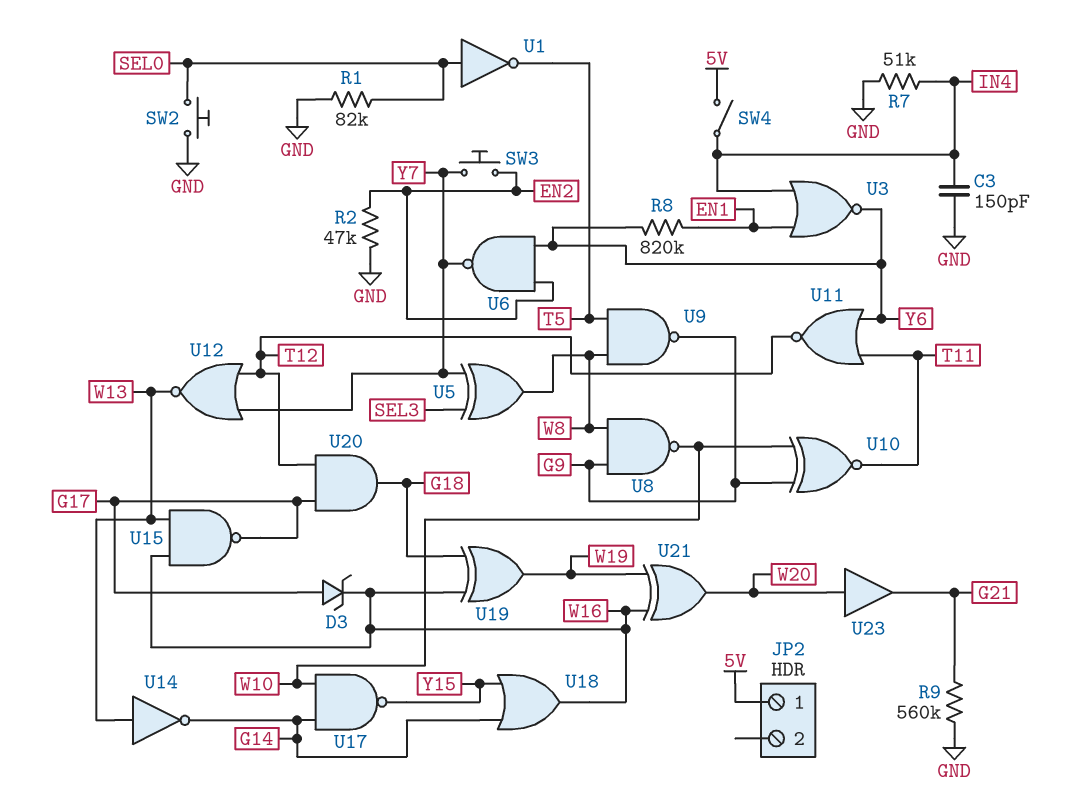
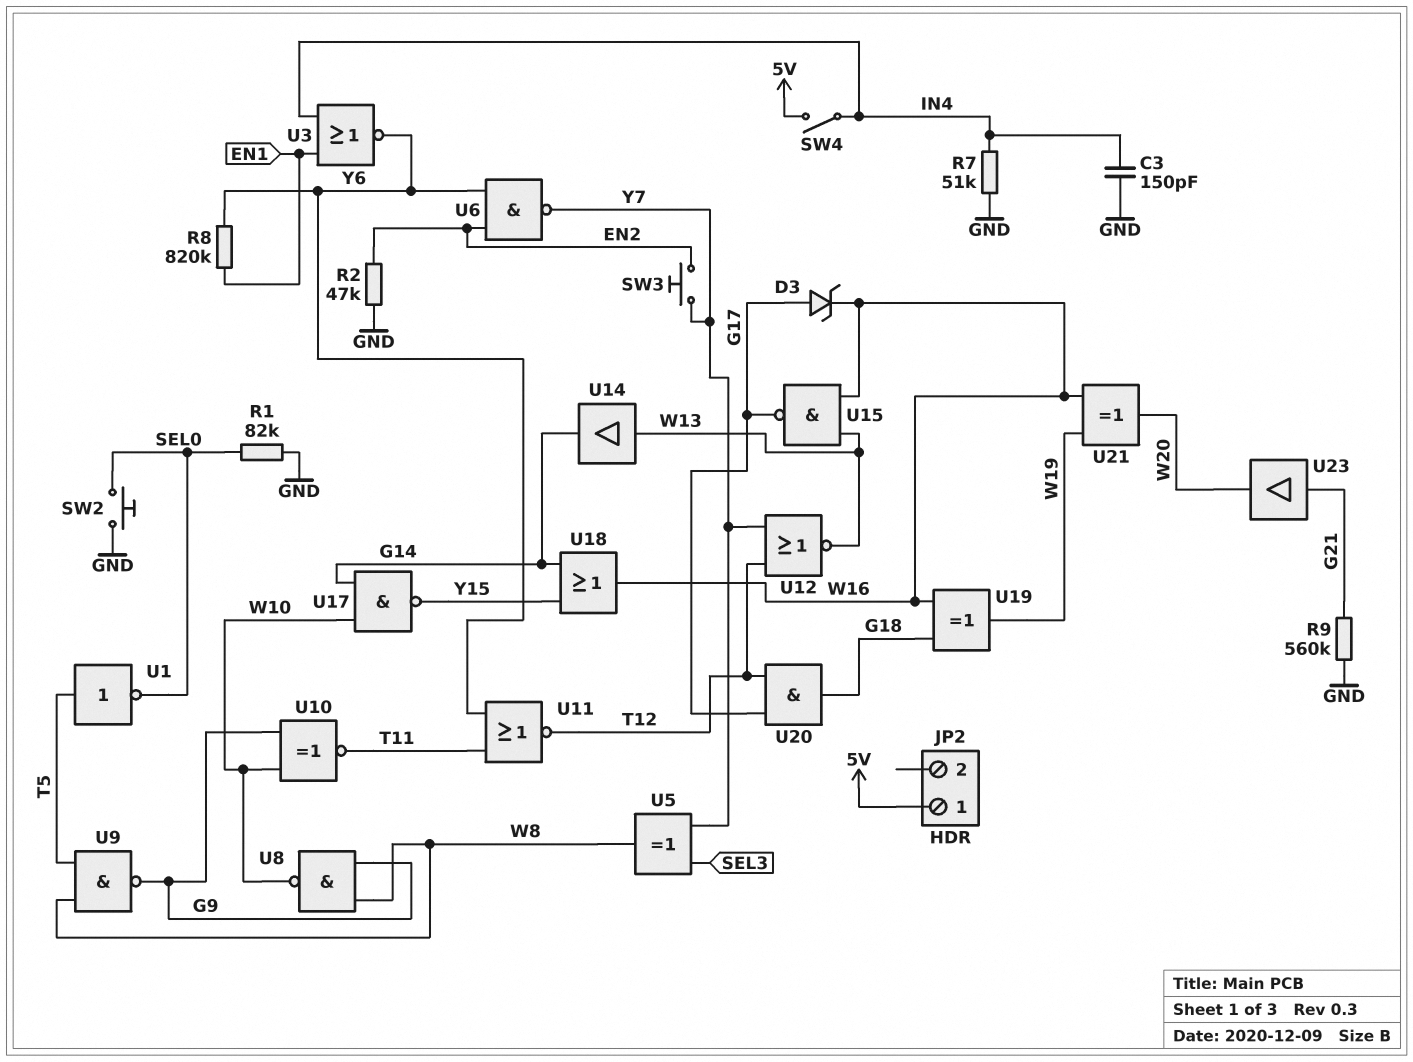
U1: NOT (in SEL0, out T5) -> NOT (in T5, out SEL0)
U14: NOT (in W13, out G14) -> buffer (in W13, out G14)
U23: buffer (in W20, out G21) -> buffer (in G21, out W20)

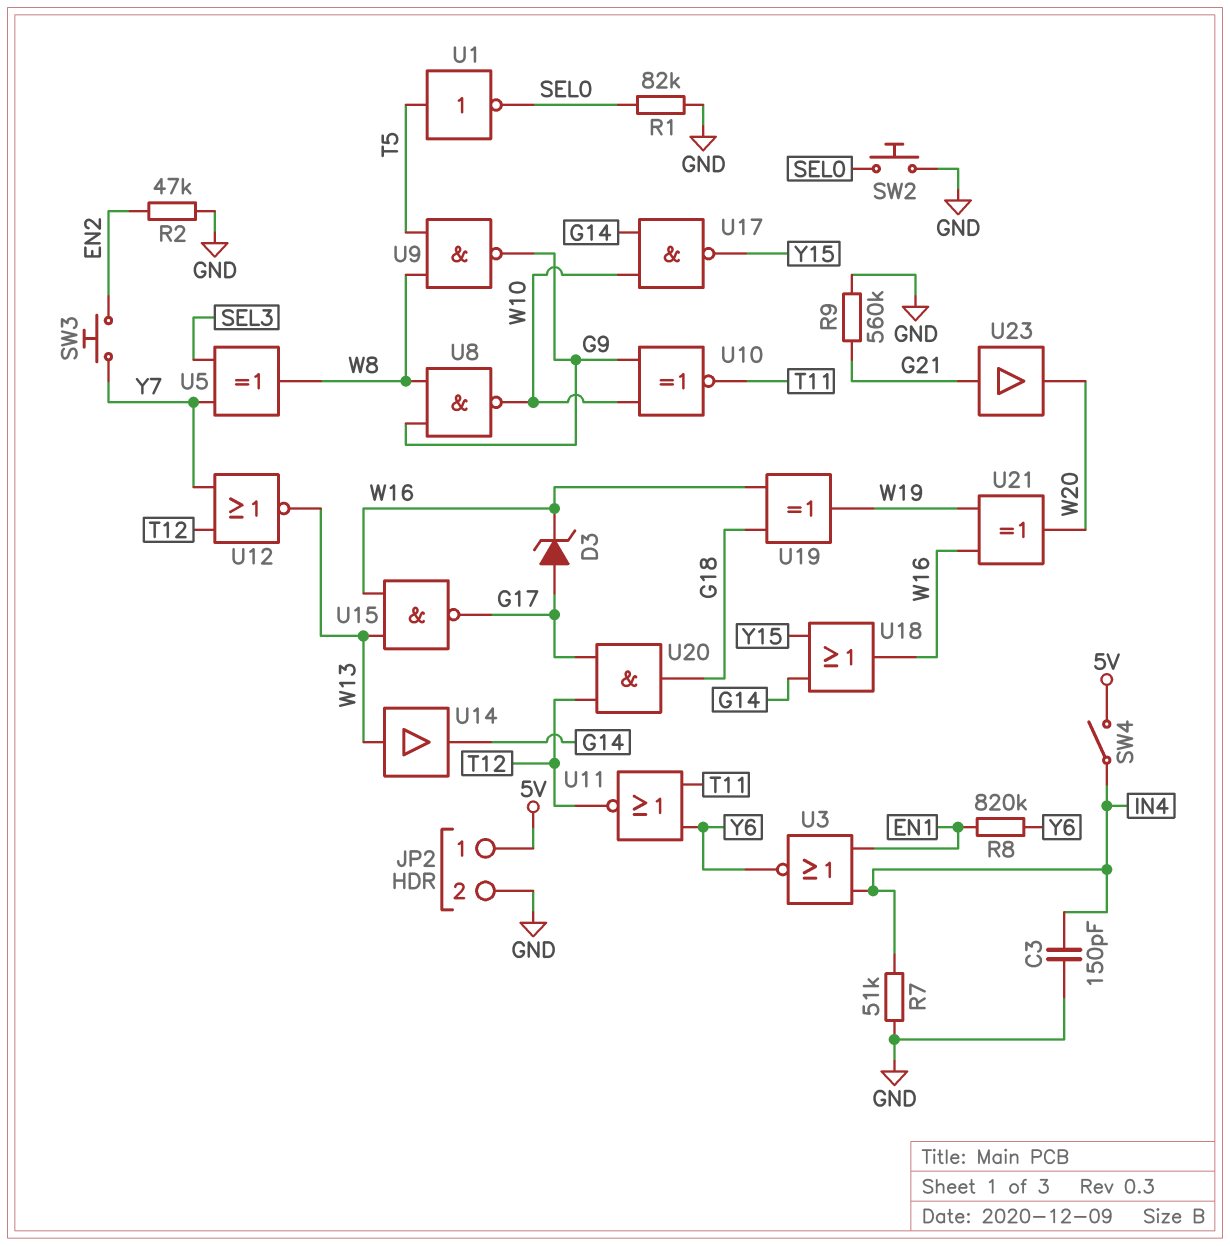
JP2 pin 2: none -> GND
U6: NAND (in EN2, in Y6, out Y7) -> none

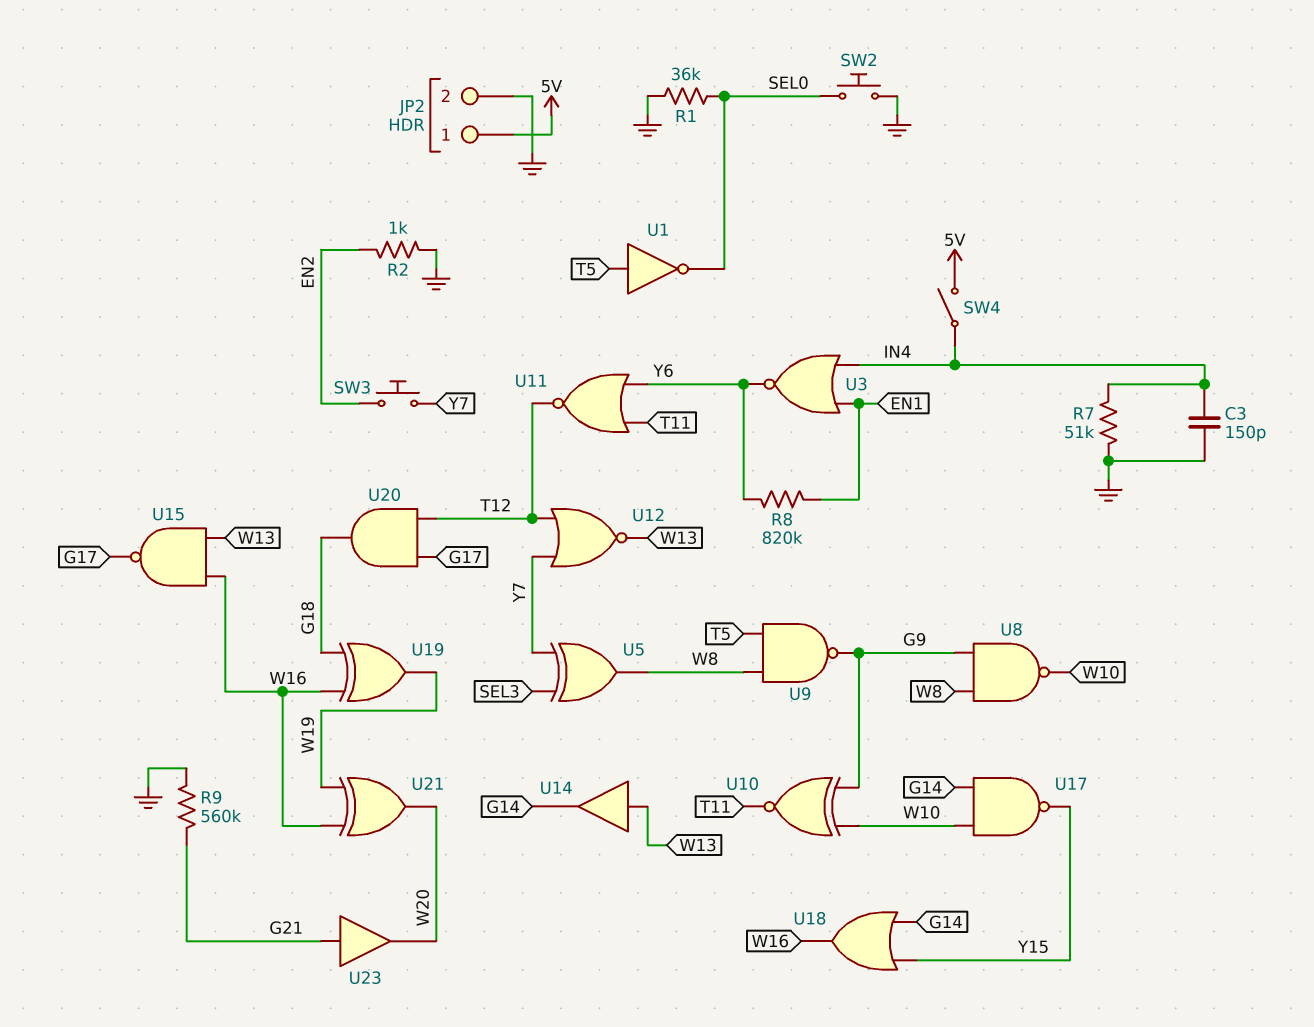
D3: zener (A G17, K W16) -> none
R1: 82k (GND, SEL0) -> 36k (GND, SEL0)
R2: 47k (EN2, GND) -> 1k (EN2, GND)

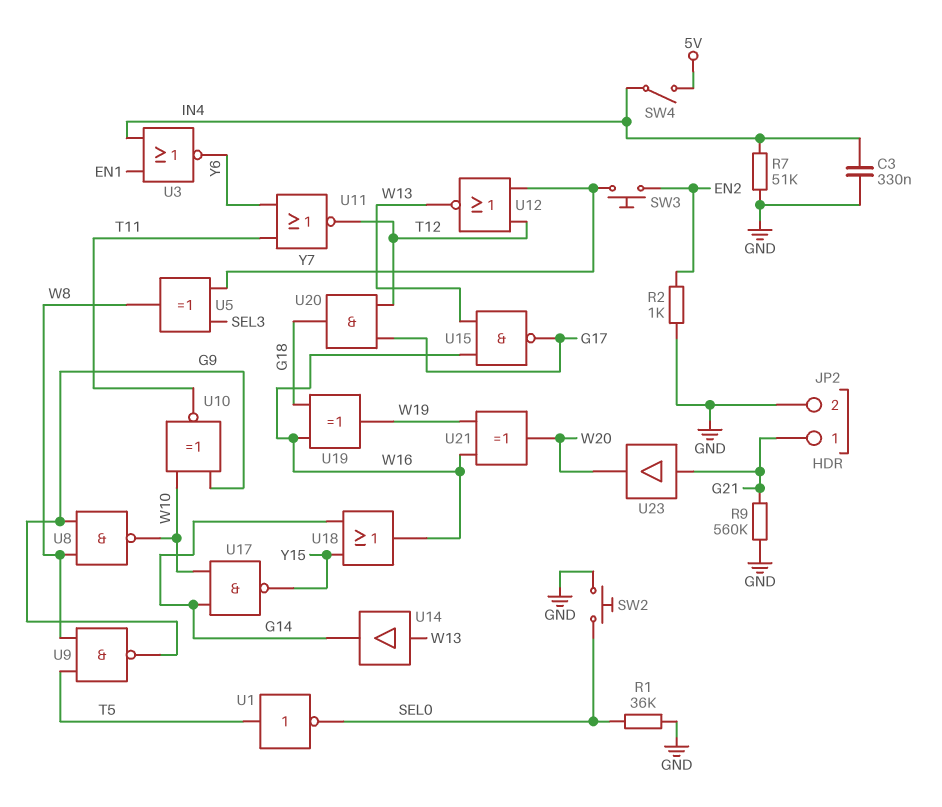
C3: 150pF (GND, IN4) -> 330nF (GND, IN4)
JP2 pin 1: 5V -> G21
R8: 820k (EN1, Y6) -> none

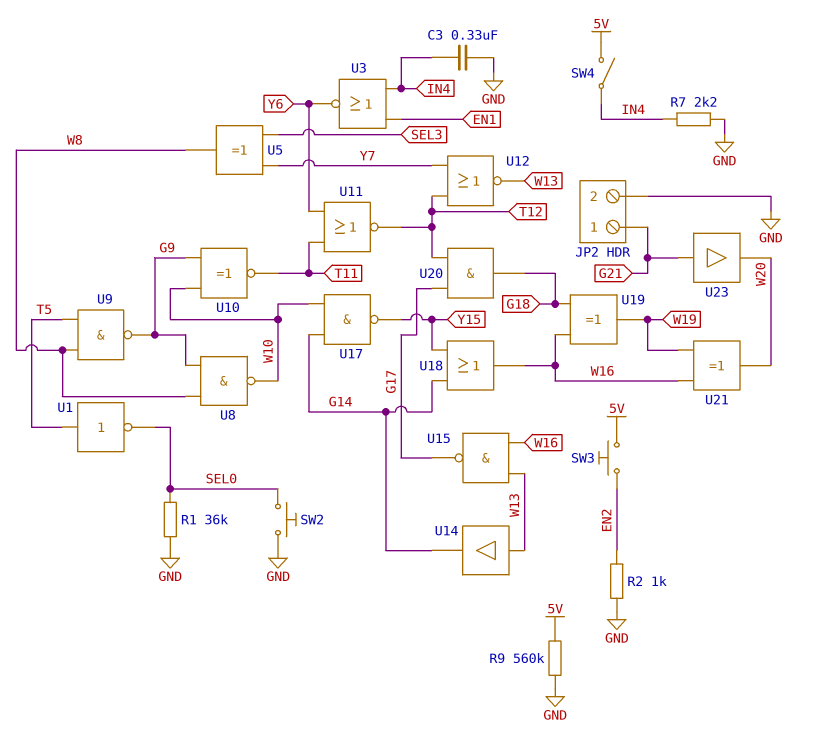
R7: 51k (GND, IN4) -> 2.2k (GND, IN4)
R9: 560k (G21, GND) -> 560k (5V, GND)
SW3: button (EN2, Y7) -> button (5V, EN2)

